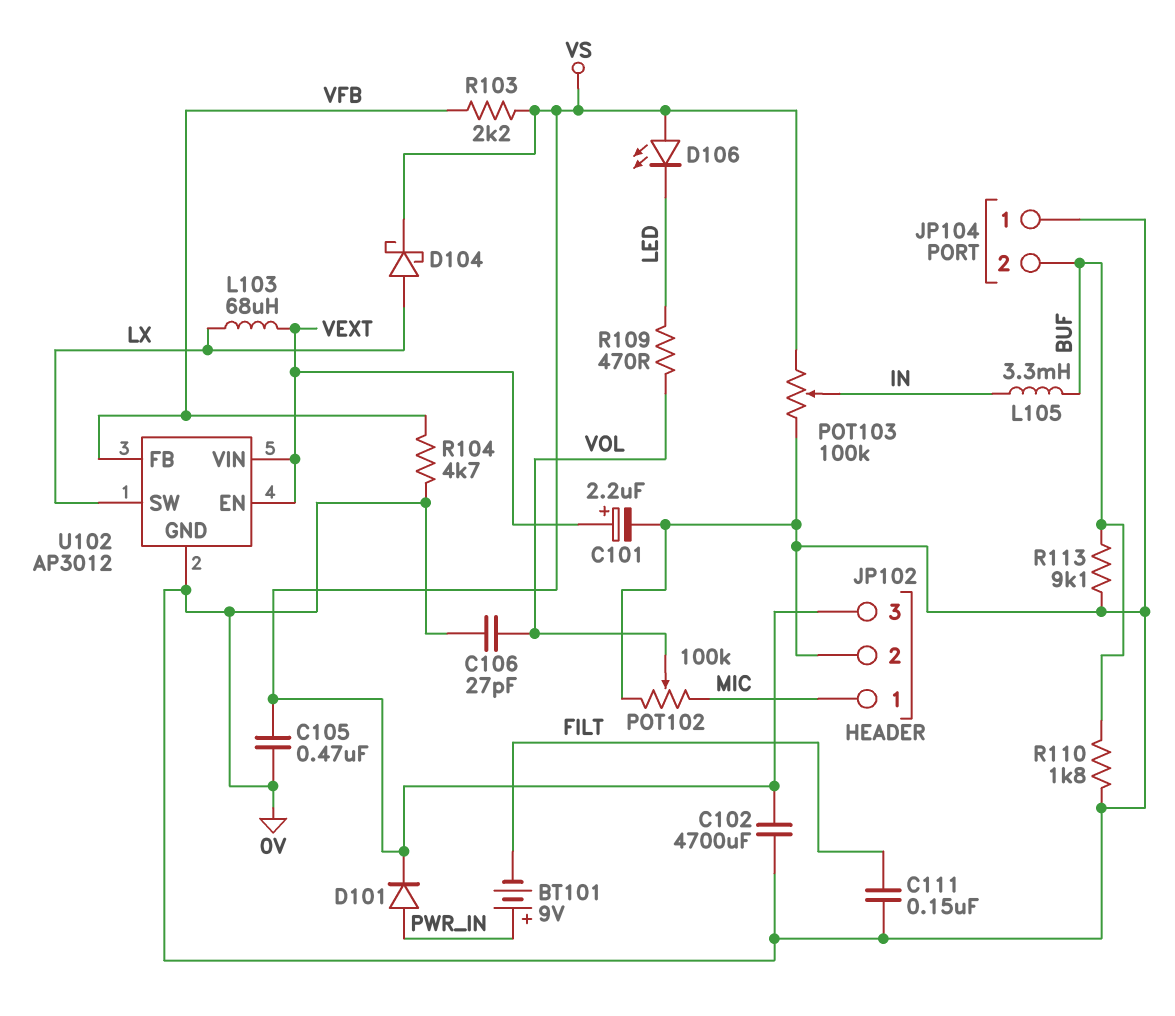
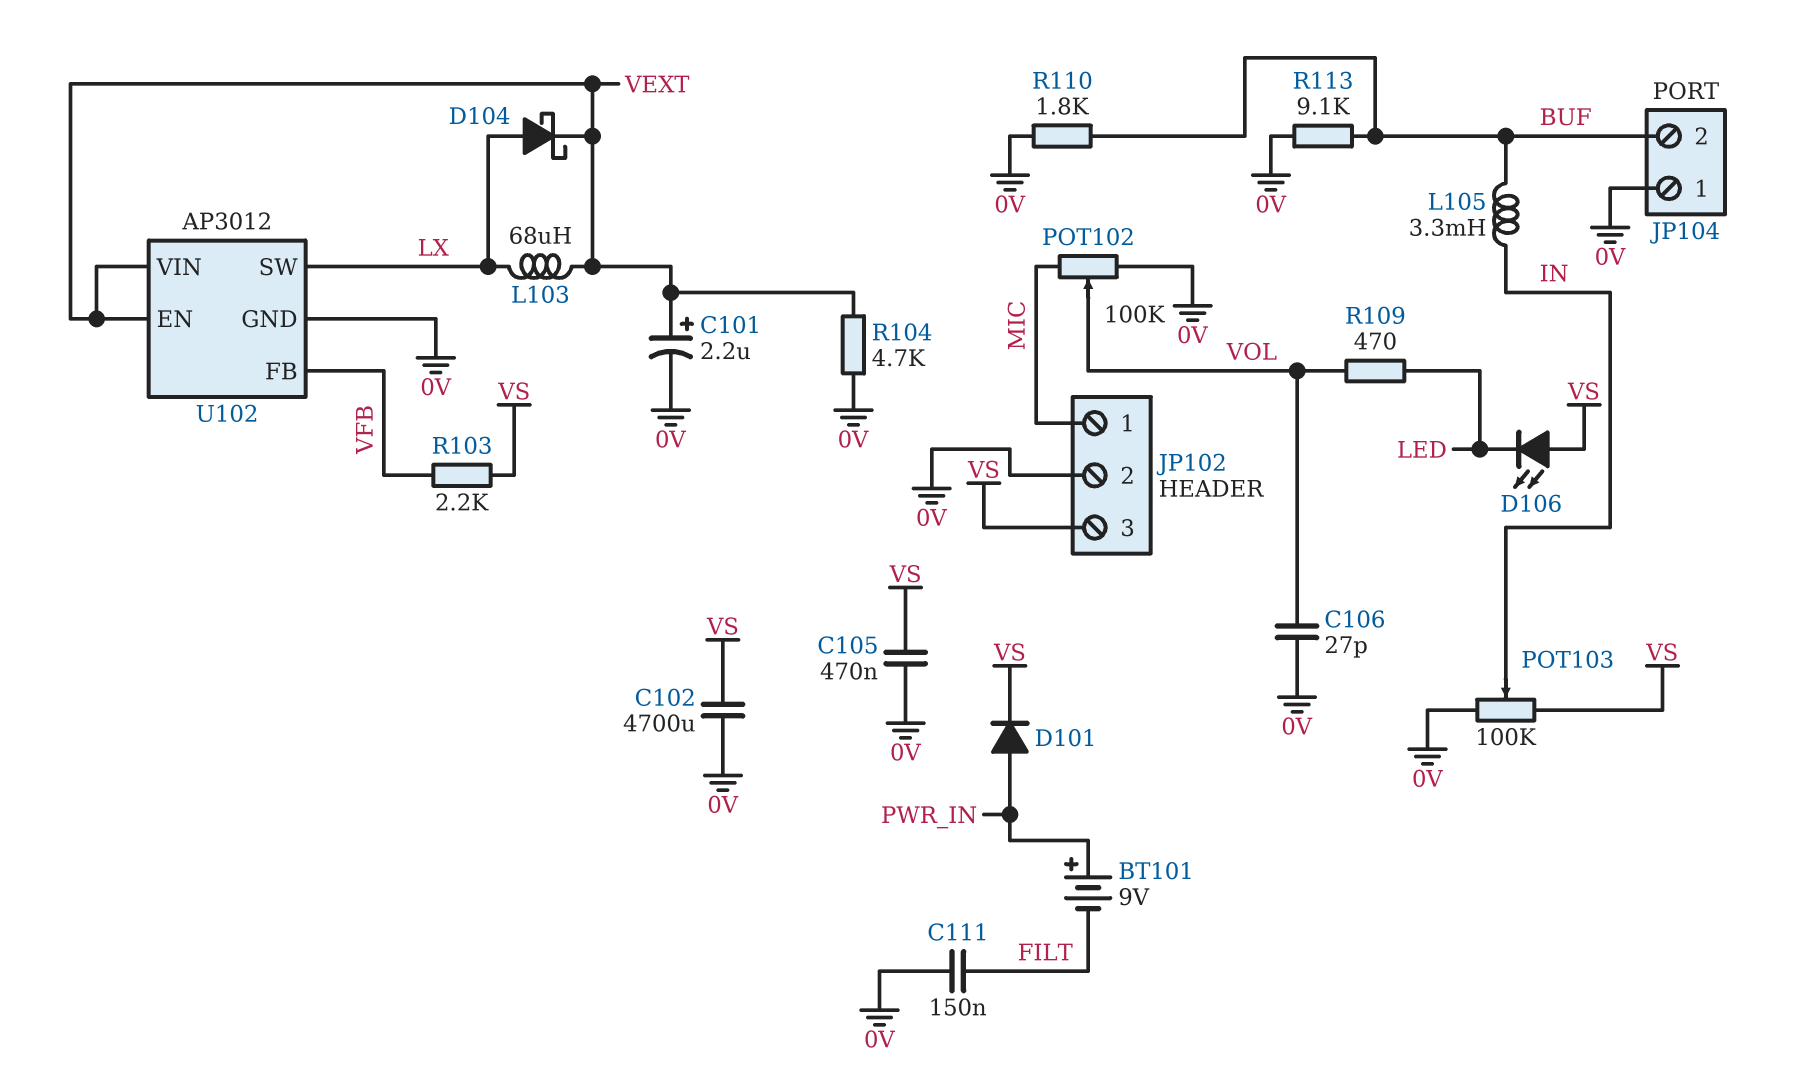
D104: schottky (A LX, K VS) -> schottky (A LX, K VEXT)
R104: 4.7k (0V, VFB) -> 4.7k (0V, VEXT)

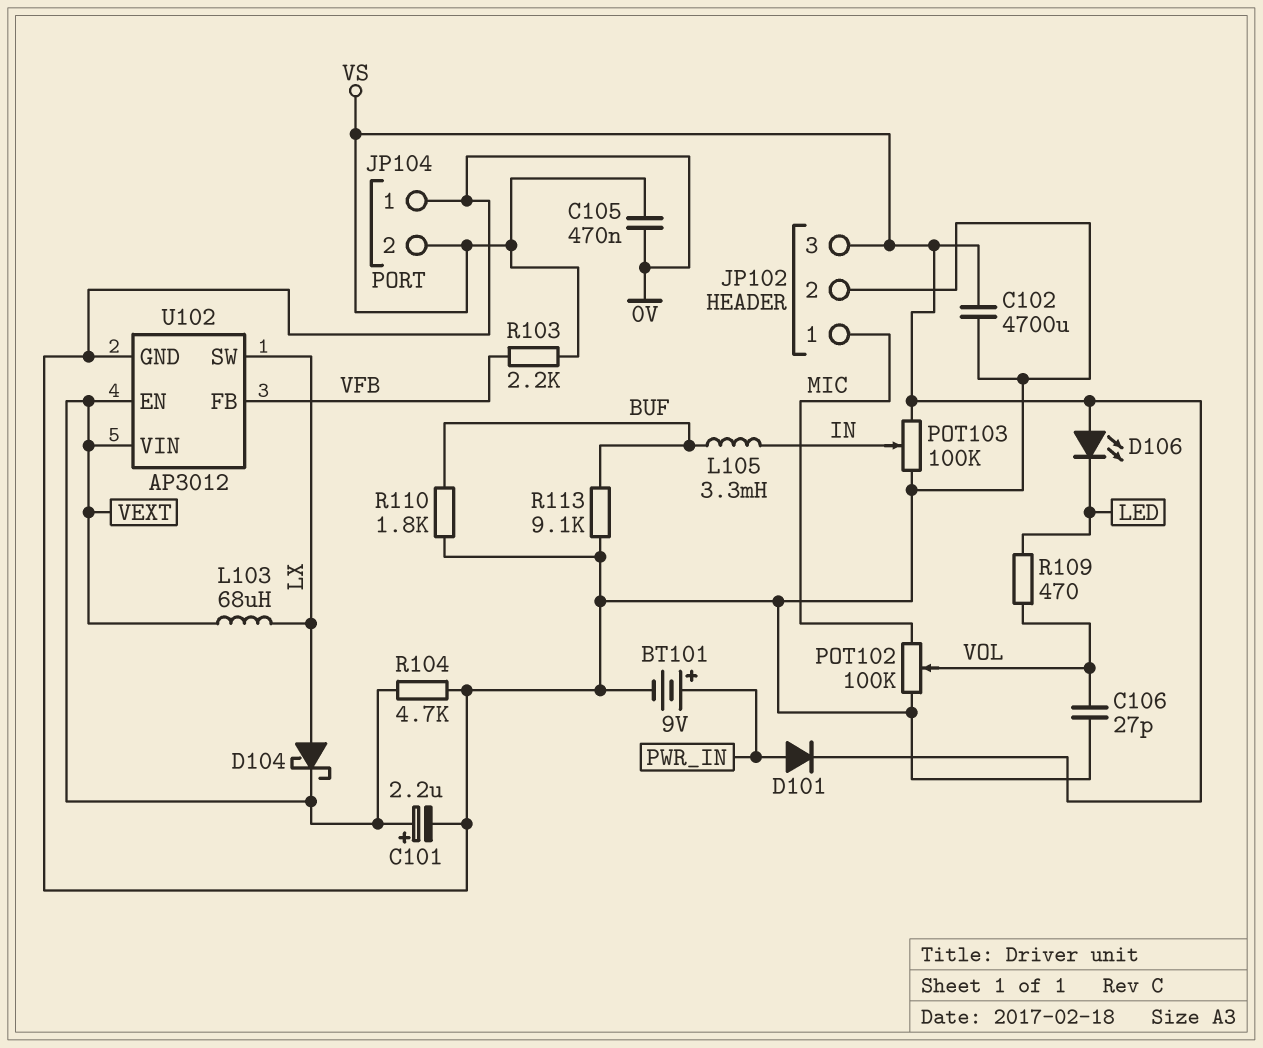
BT101: 9V (plus PWR_IN, minus FILT) -> 9V (plus PWR_IN, minus 0V)
C111: 150nF (0V, FILT) -> none
JP104 pin 2: BUF -> VS

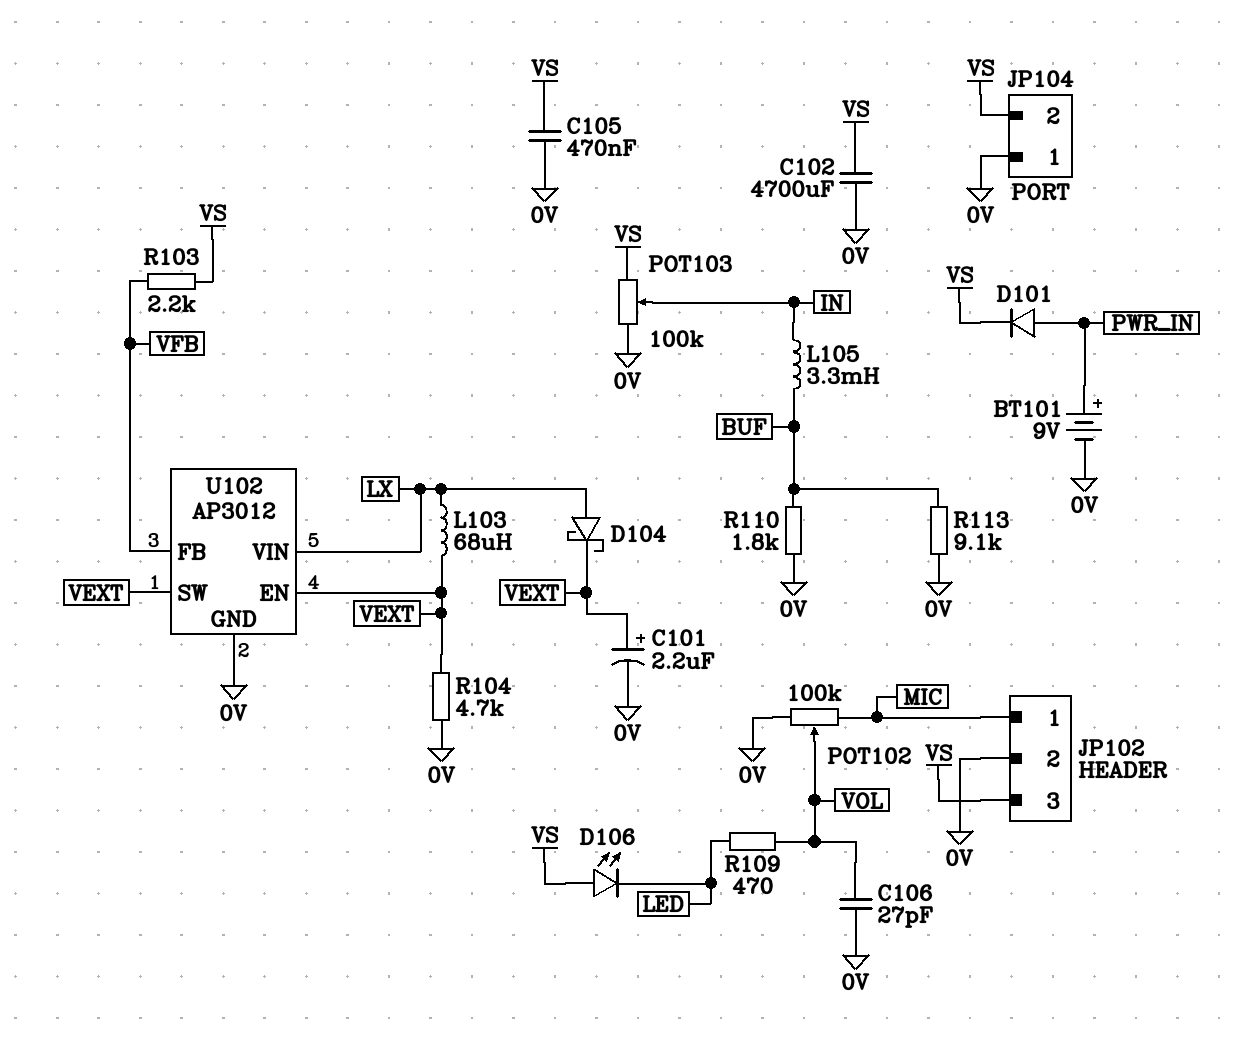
U102 pin SW: LX -> VEXT
U102 pin VIN: VEXT -> LX

